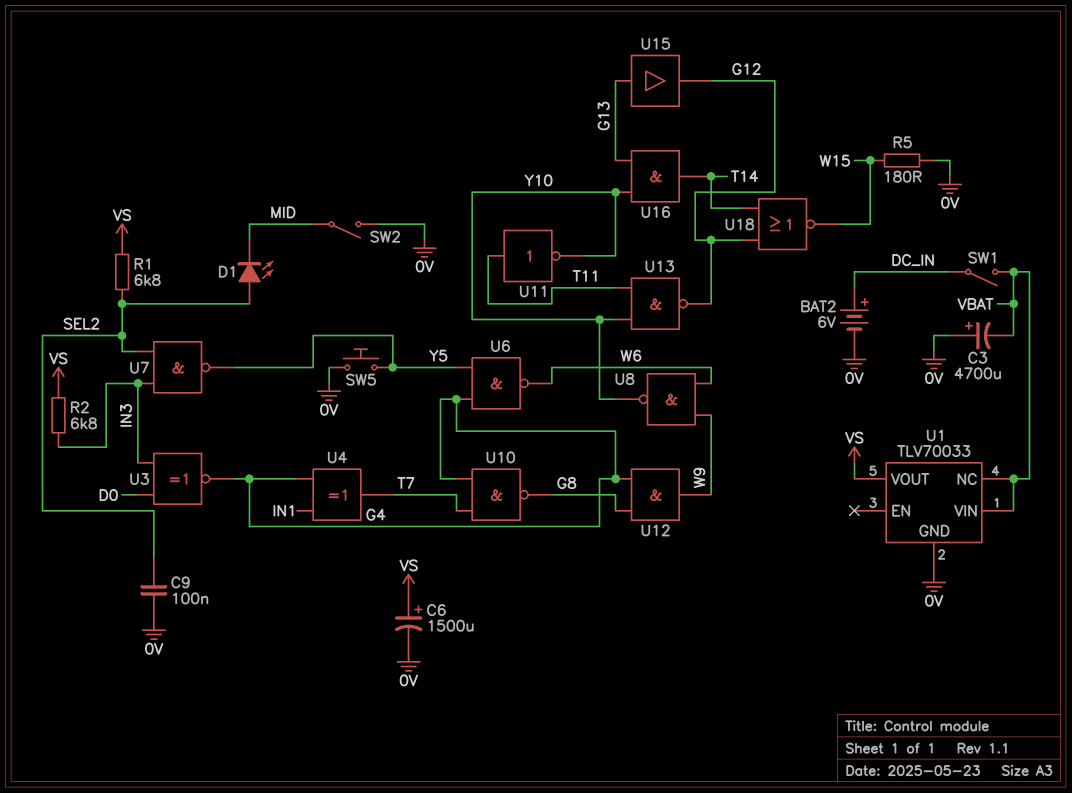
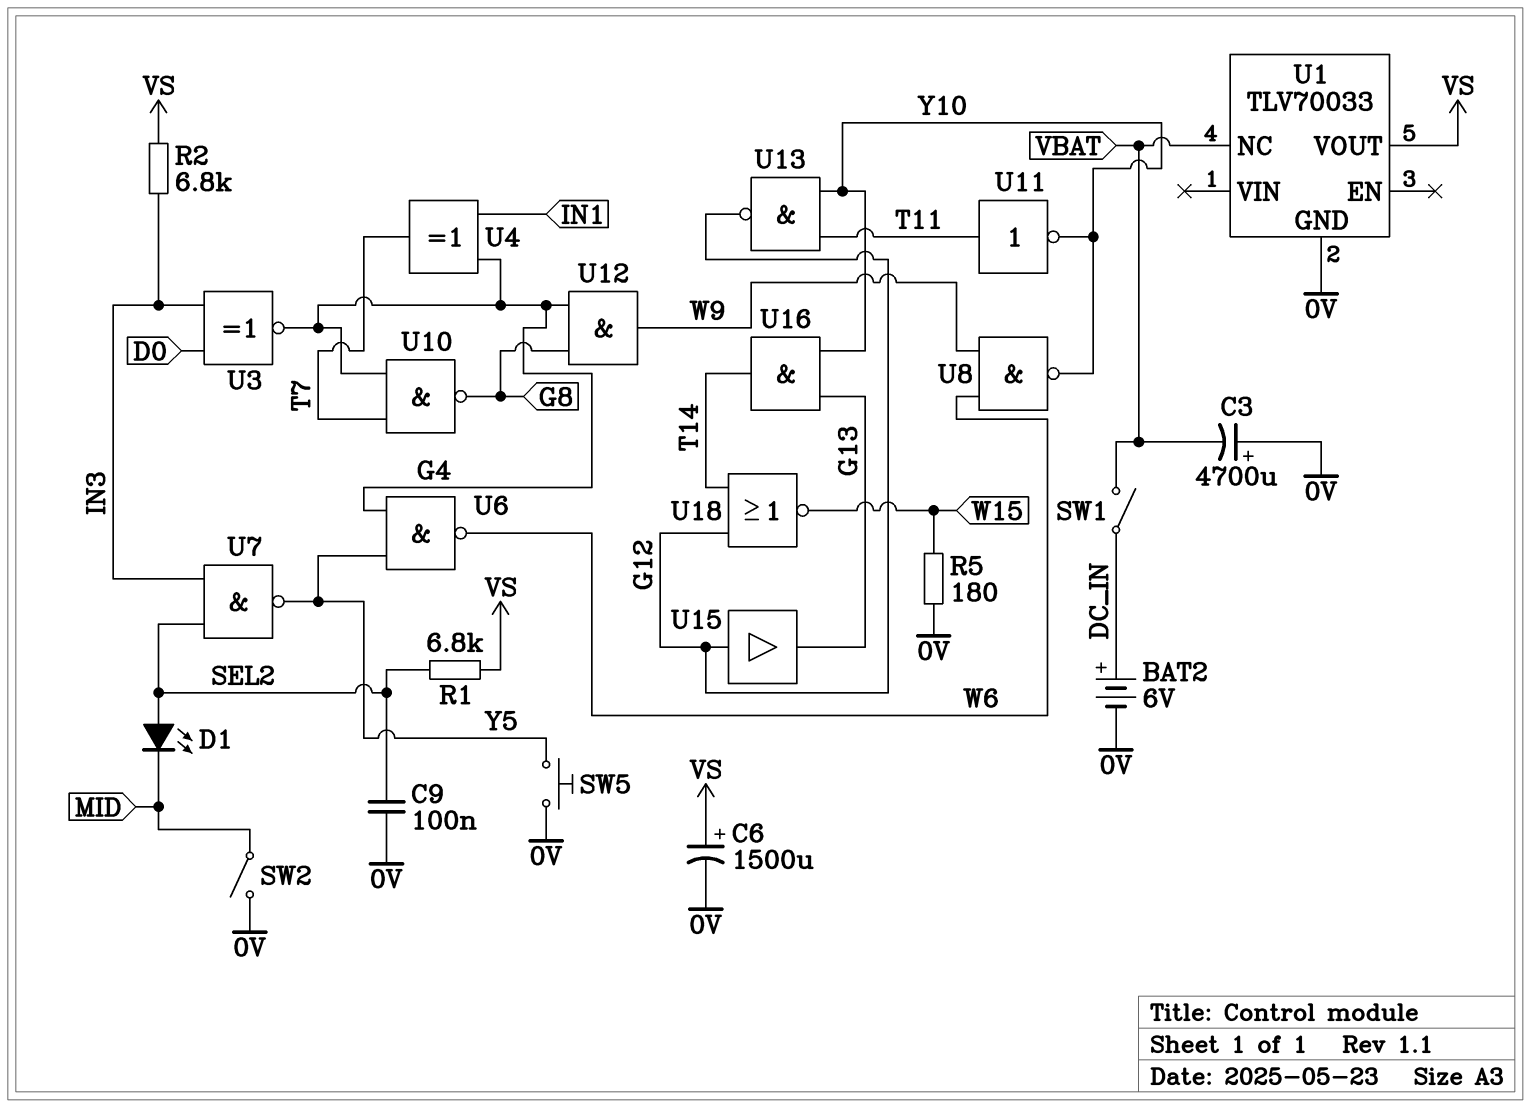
U1 pin VIN: VBAT -> none
U15: buffer (in G13, out G12) -> buffer (in G12, out G13)

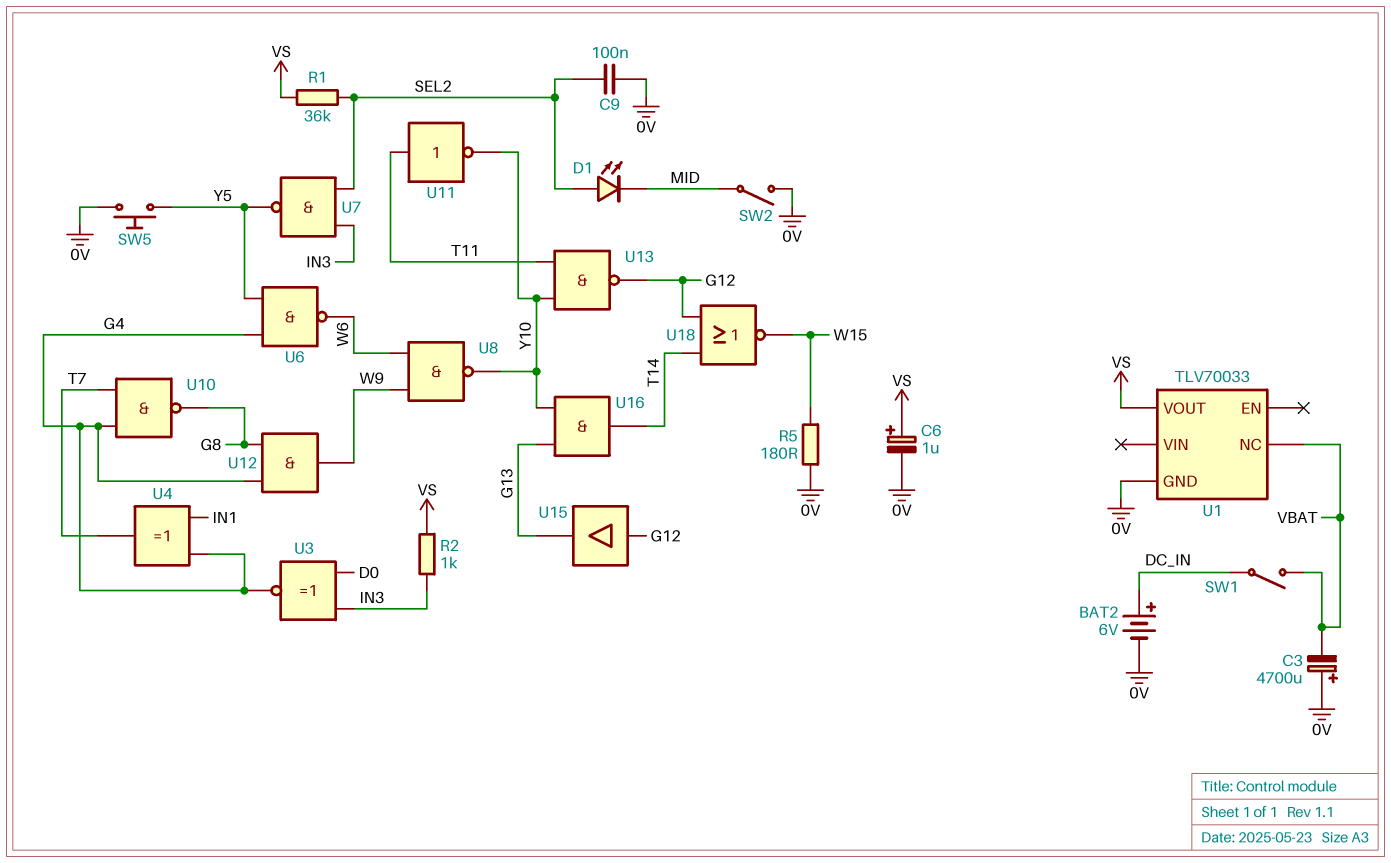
C6: 1500uF (plus VS, minus 0V) -> 1uF (plus VS, minus 0V)
R1: 6.8k (SEL2, VS) -> 36k (SEL2, VS)
R2: 6.8k (IN3, VS) -> 1k (IN3, VS)

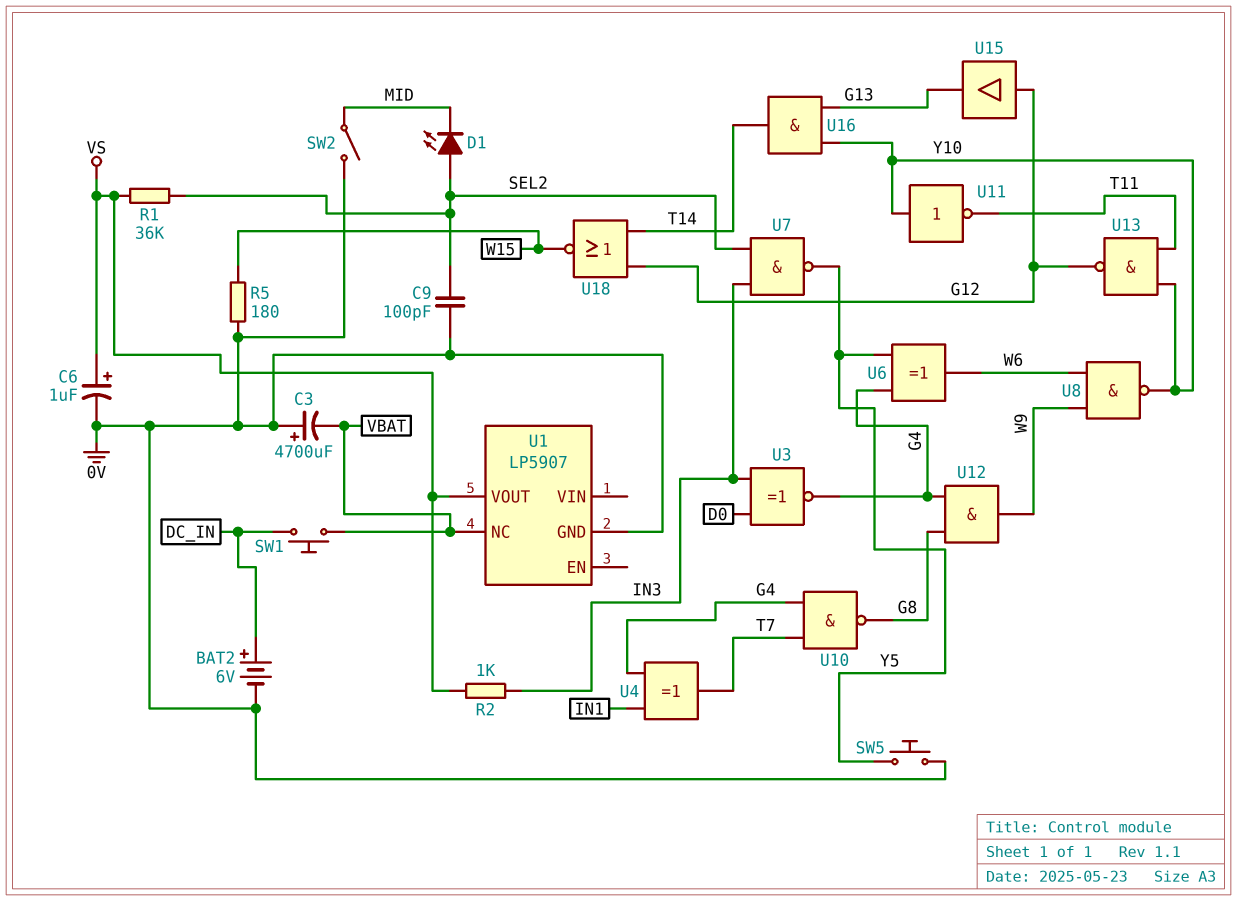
C9: 100nF (0V, SEL2) -> 100pF (0V, SEL2)
SW1: switch (DC_IN, VBAT) -> button (DC_IN, VBAT)
U1: TLV70033 -> LP5907
U6: NAND (in G4, in Y5, out W6) -> XOR (in G4, in Y5, out W6)
U11: NOT (in T11, out Y10) -> NOT (in Y10, out T11)

